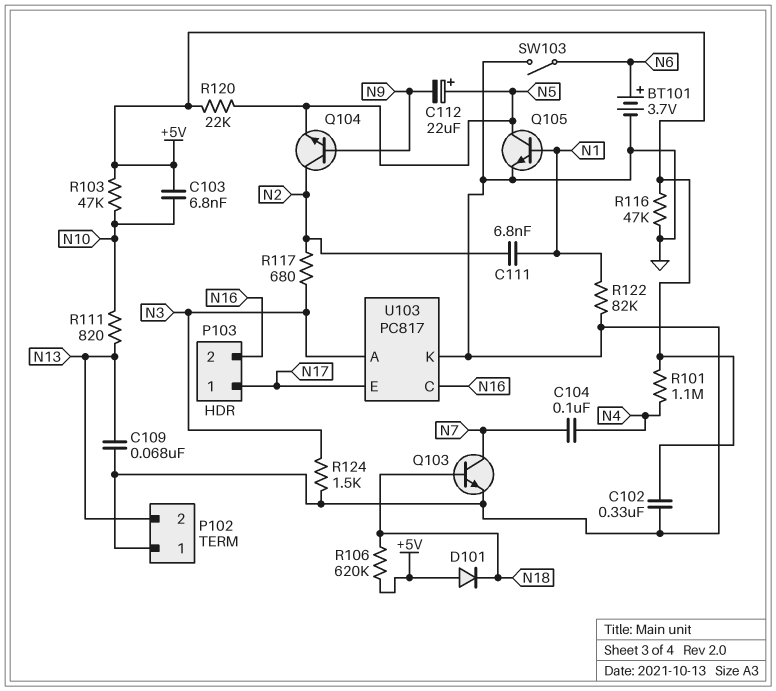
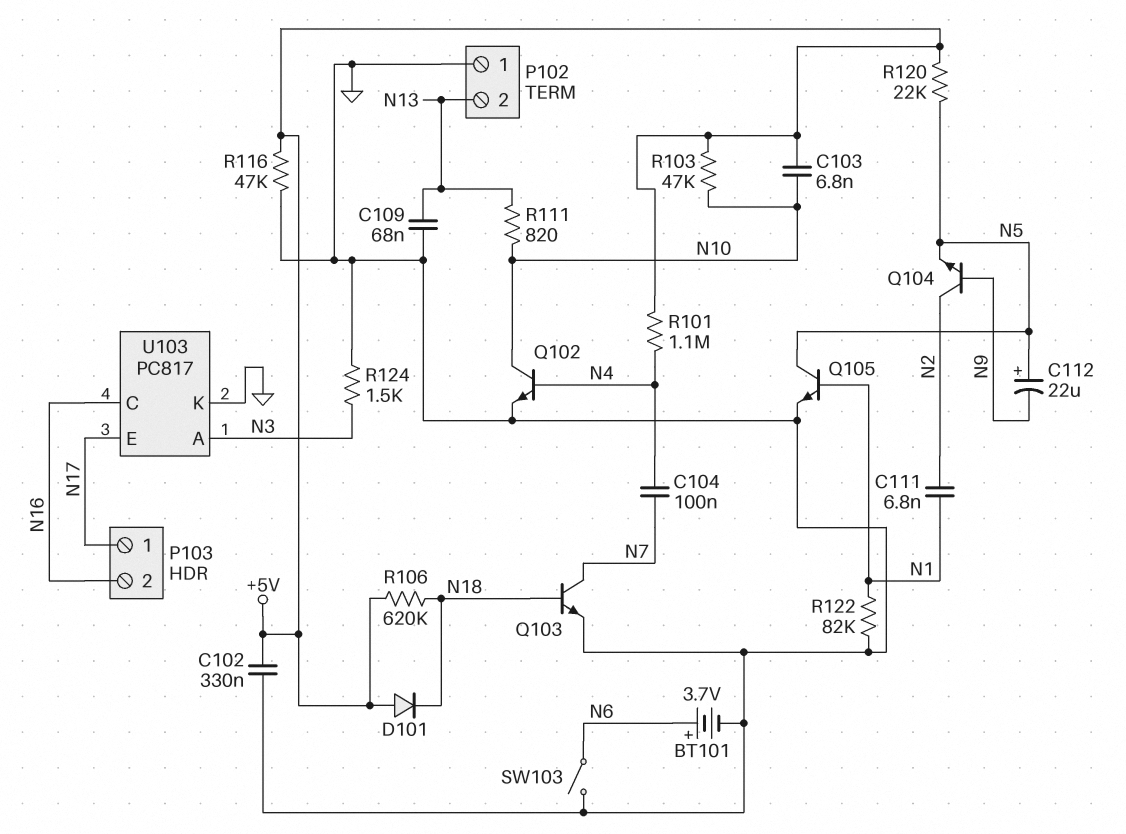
Q102: none -> NPN (B N4, C N10, E GND)
R117: 680 (N2, N3) -> none

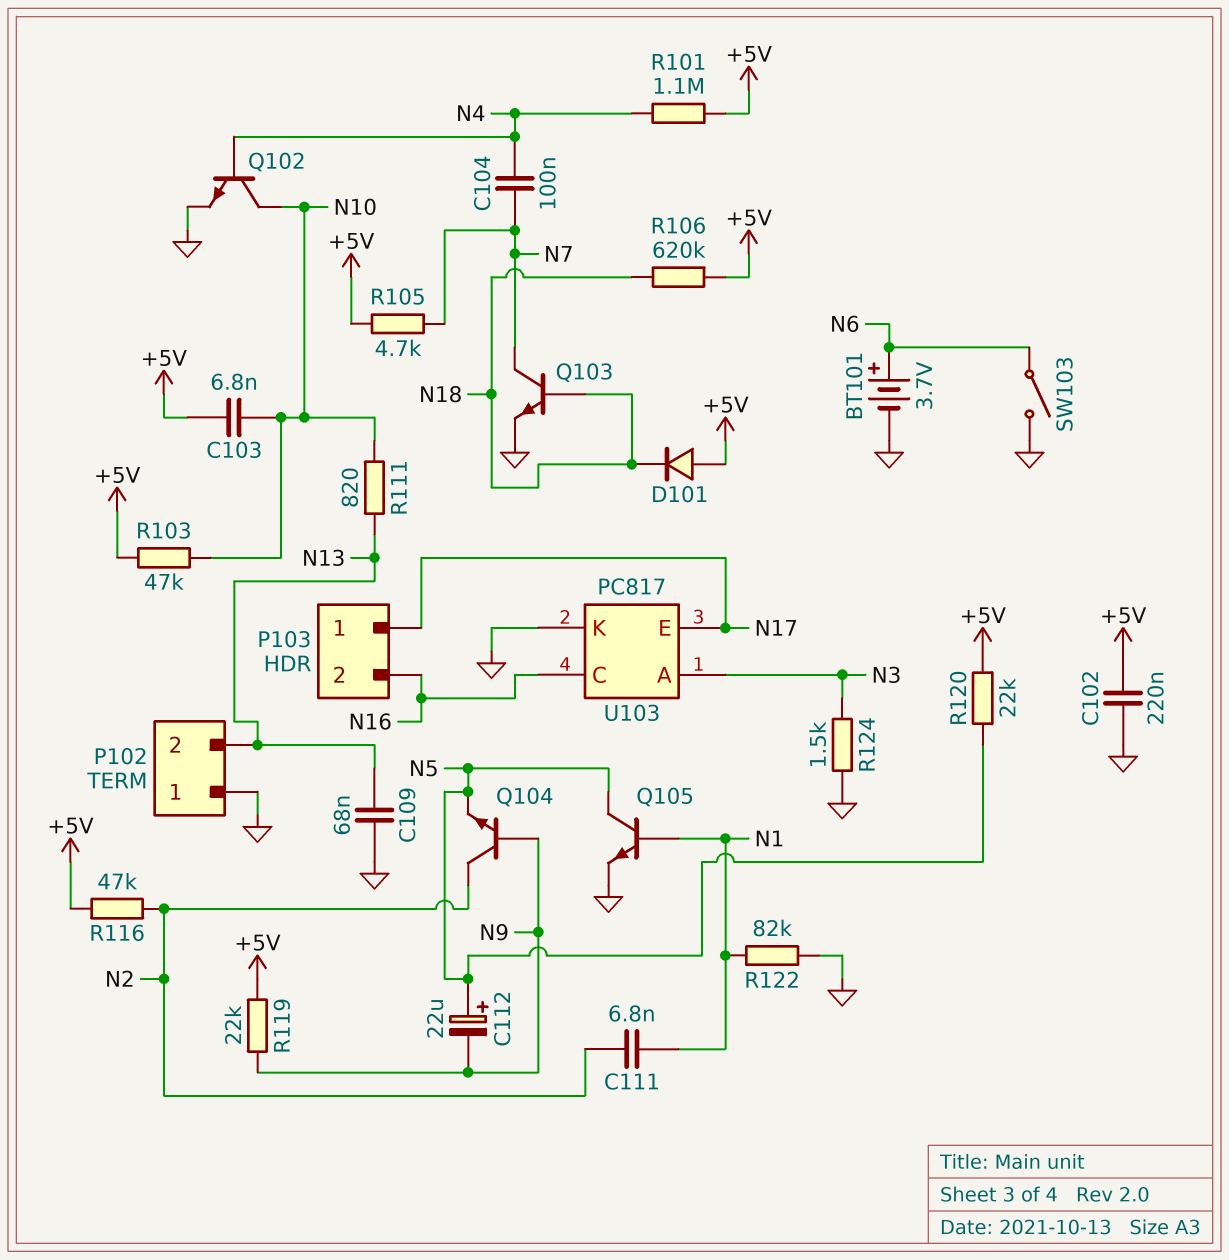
C102: 330nF (+5V, GND) -> 220nF (+5V, GND)
R105: none -> 4.7k (+5V, N7)
R116: 47k (+5V, GND) -> 47k (+5V, N2)
R119: none -> 22k (+5V, N9)

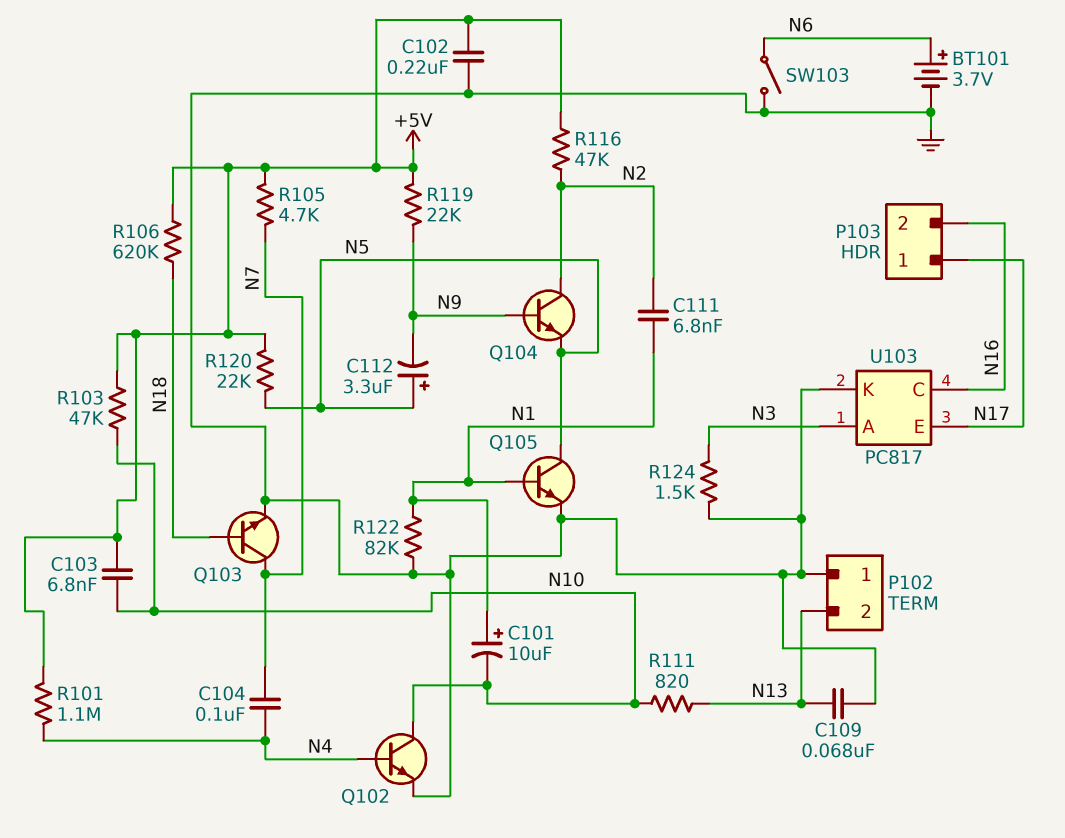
C101: none -> 10uF (plus N1, minus N10)
C112: 22uF (plus N5, minus N9) -> 3.3uF (plus N5, minus N9)
D101: diode (A +5V, K N18) -> none

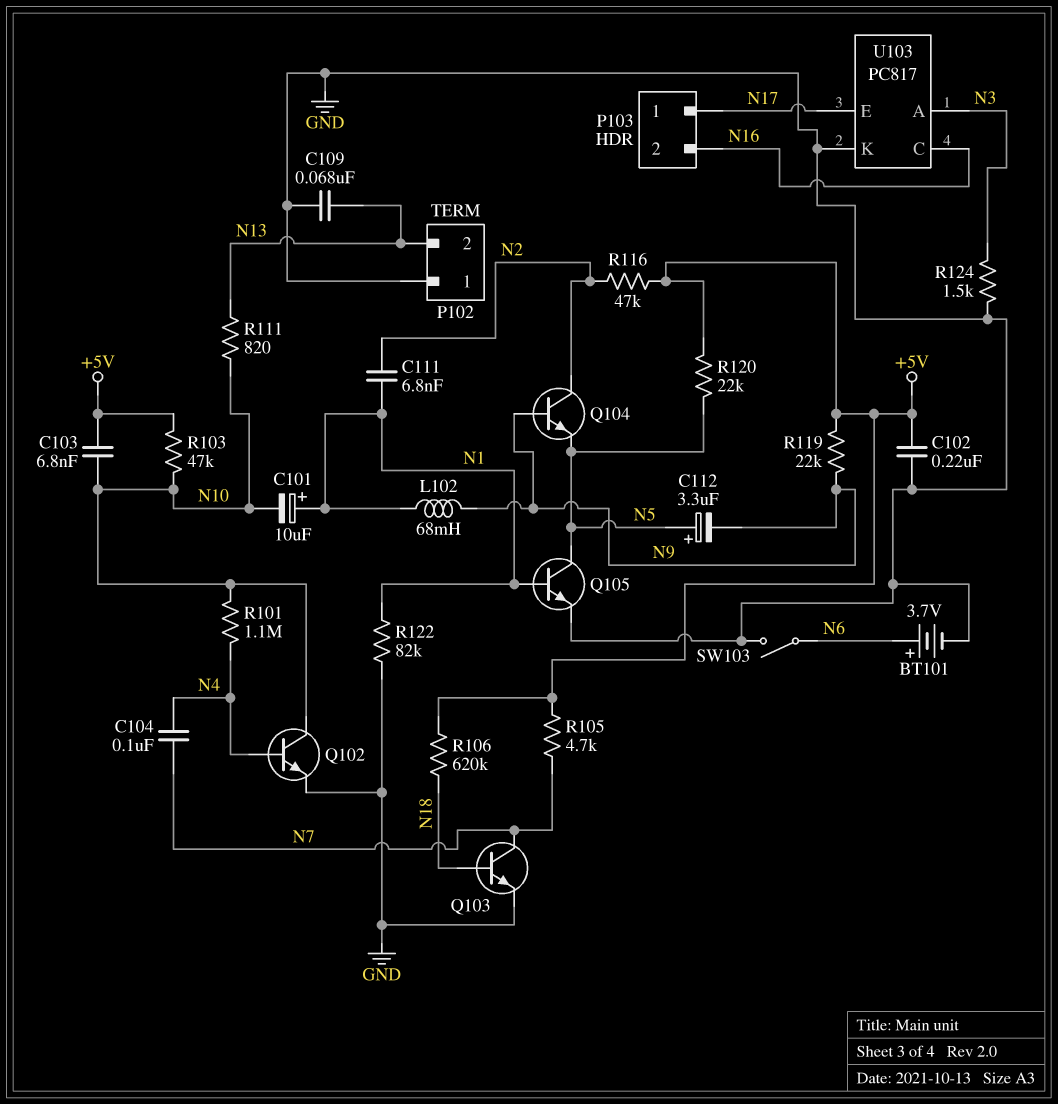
L102: none -> 68mH (N1, N9)
R101: 1.1M (+5V, N4) -> 1.1M (N4, N10)

